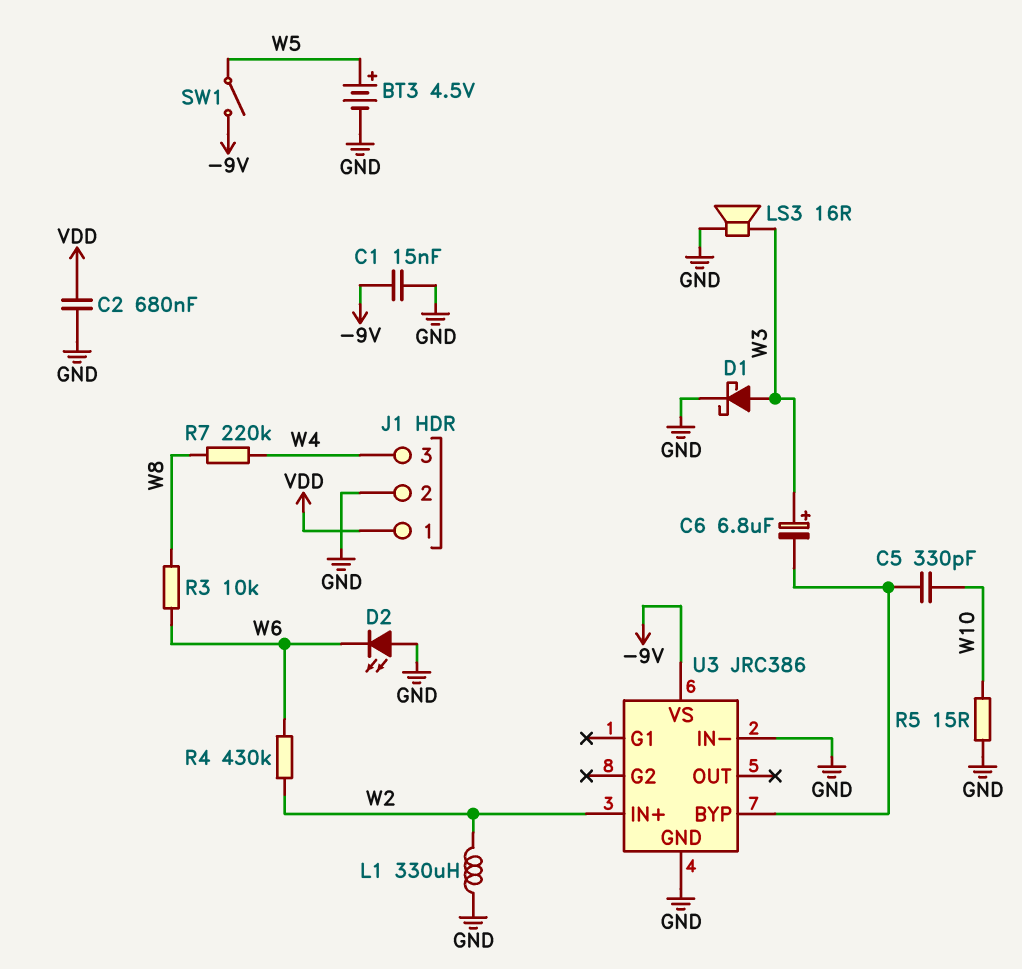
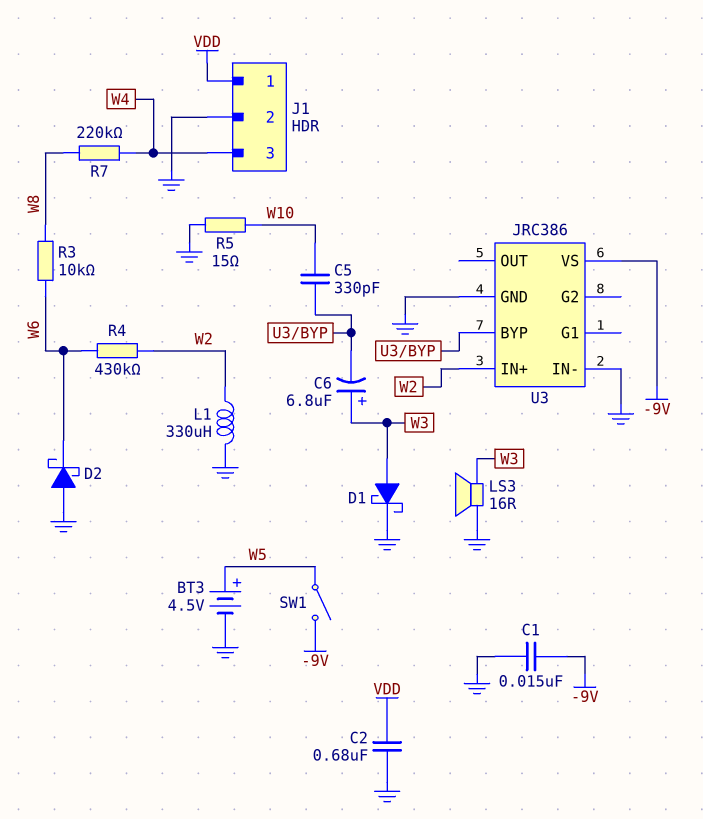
D2: LED (A GND, K W6) -> schottky (A GND, K W6)

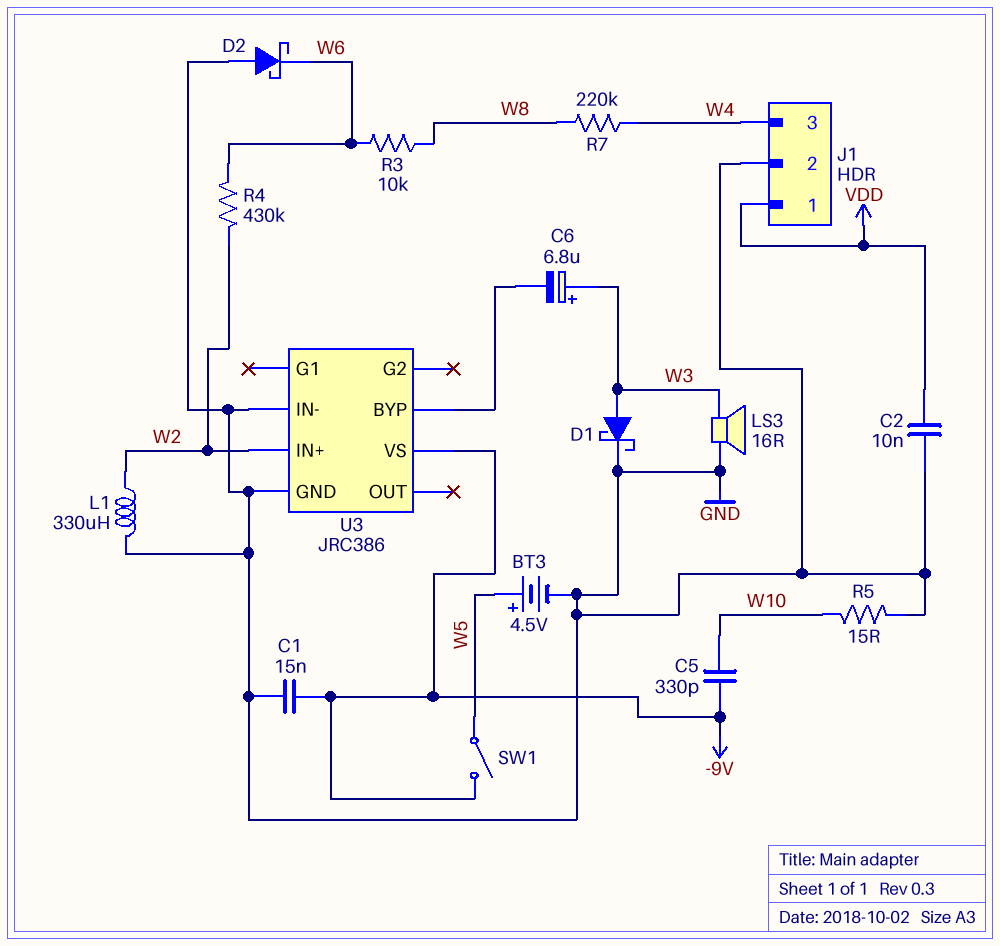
C2: 680nF (GND, VDD) -> 10nF (GND, VDD)
C5: 330pF (U3/BYP, W10) -> 330pF (-9V, W10)

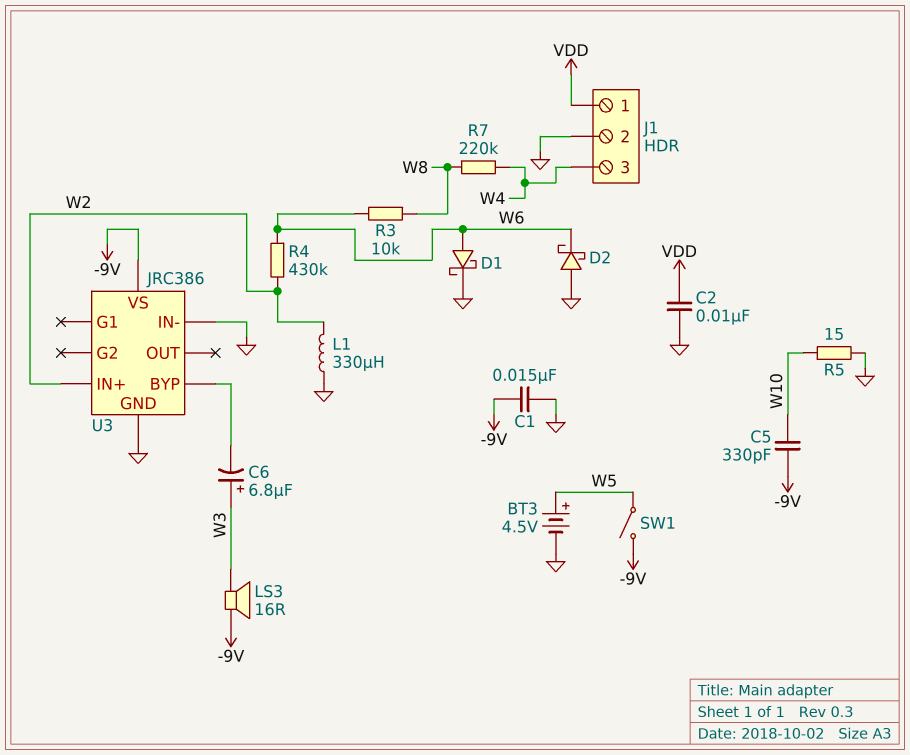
D1: schottky (A W3, K GND) -> schottky (A W6, K GND)
LS3: speaker 16R (GND, W3) -> speaker 16R (-9V, W3)

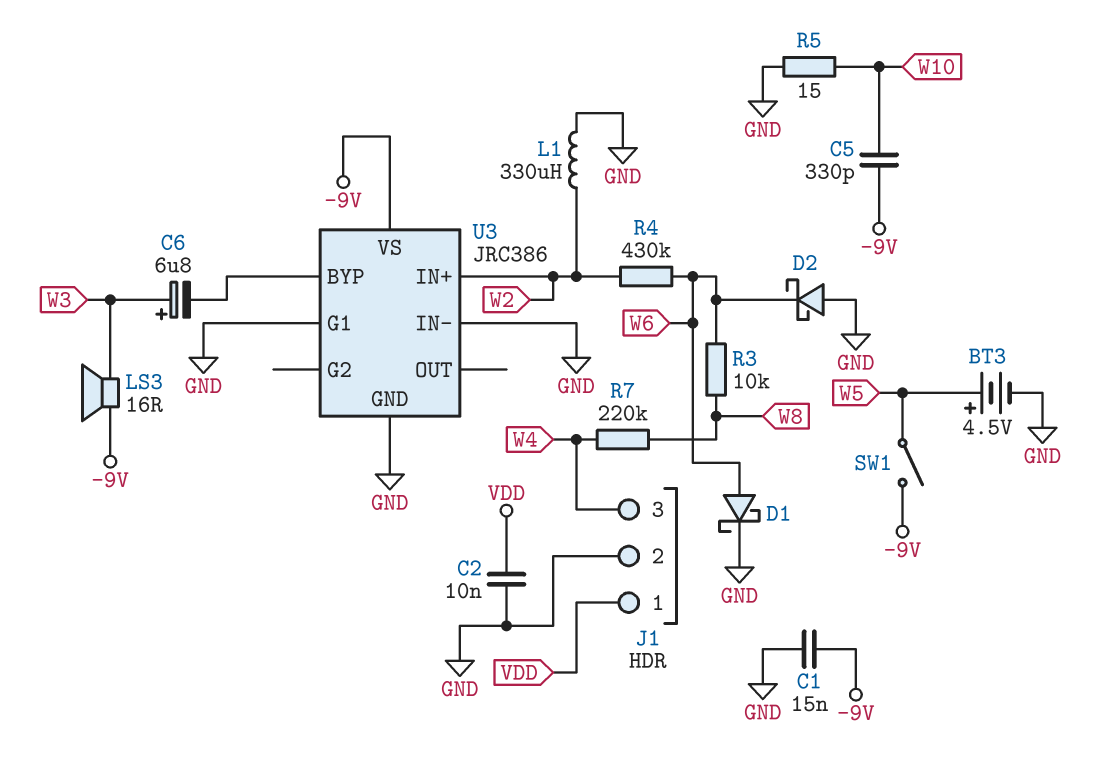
U3 pin G1: none -> GND

